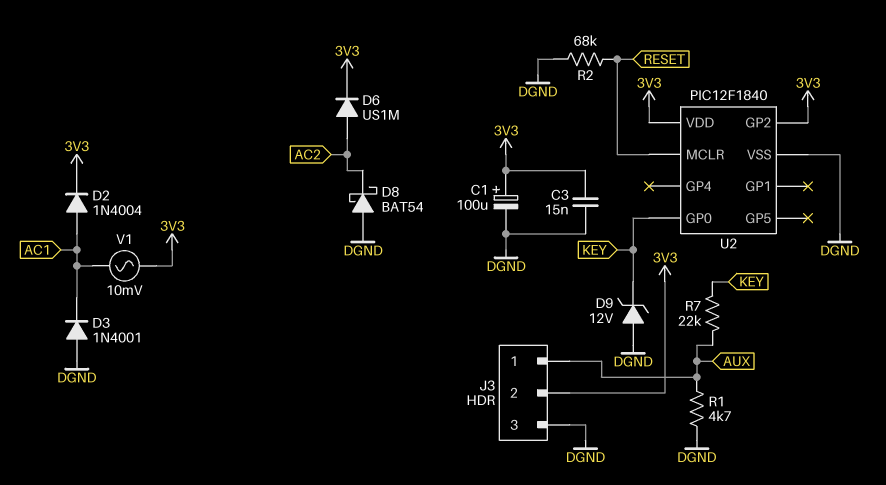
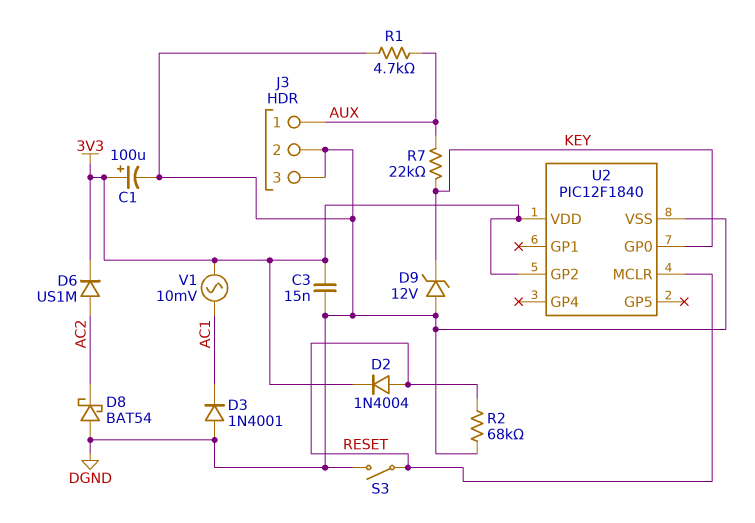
D2: diode 1N4004 (A AC1, K 3V3) -> diode 1N4004 (A RESET, K 3V3)
J3 pin 2: 3V3 -> DGND
S3: none -> switch (DGND, RESET)

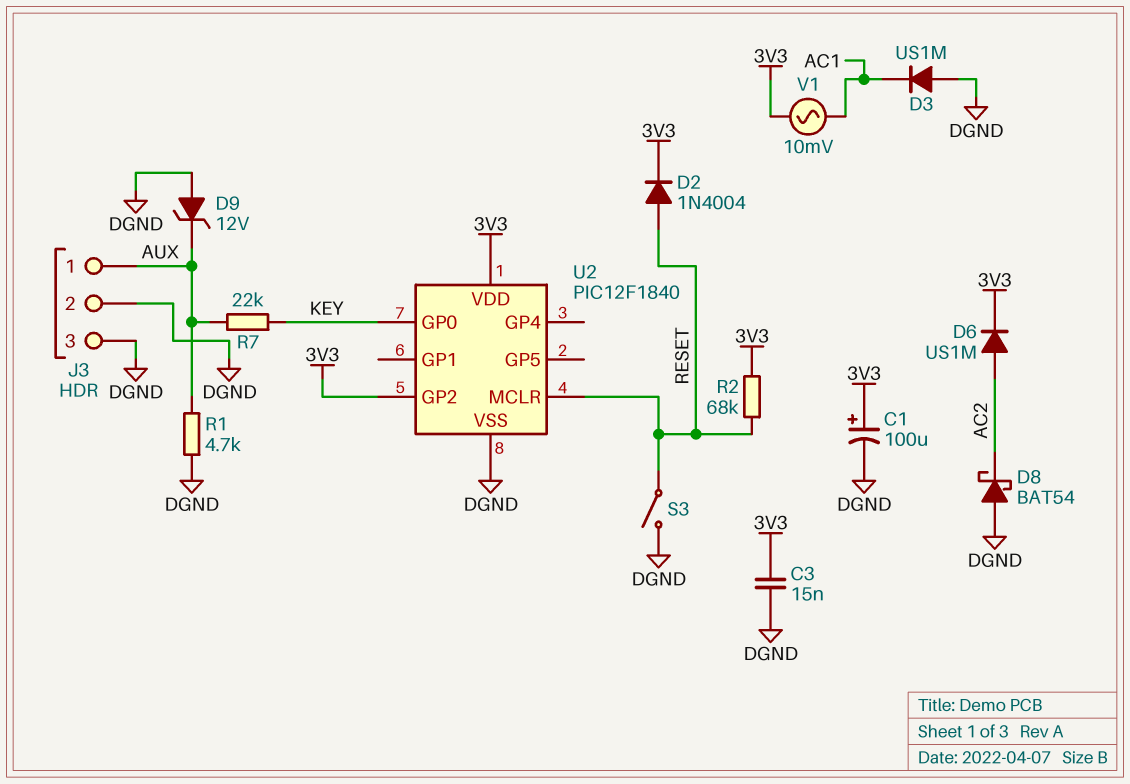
D3: diode 1N4001 (A DGND, K AC1) -> diode US1M (A DGND, K AC1)
D9: zener 12V (A DGND, K KEY) -> zener 12V (A DGND, K AUX)
R2: 68k (DGND, RESET) -> 68k (3V3, RESET)

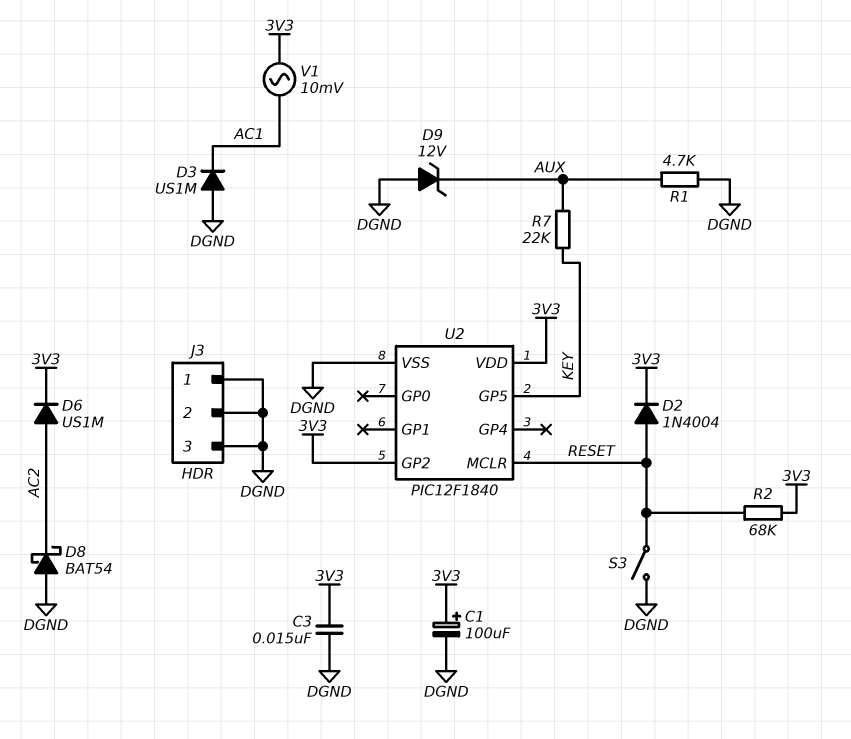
J3 pin 1: AUX -> DGND
U2 pin GP0: KEY -> none
U2 pin GP5: none -> KEY

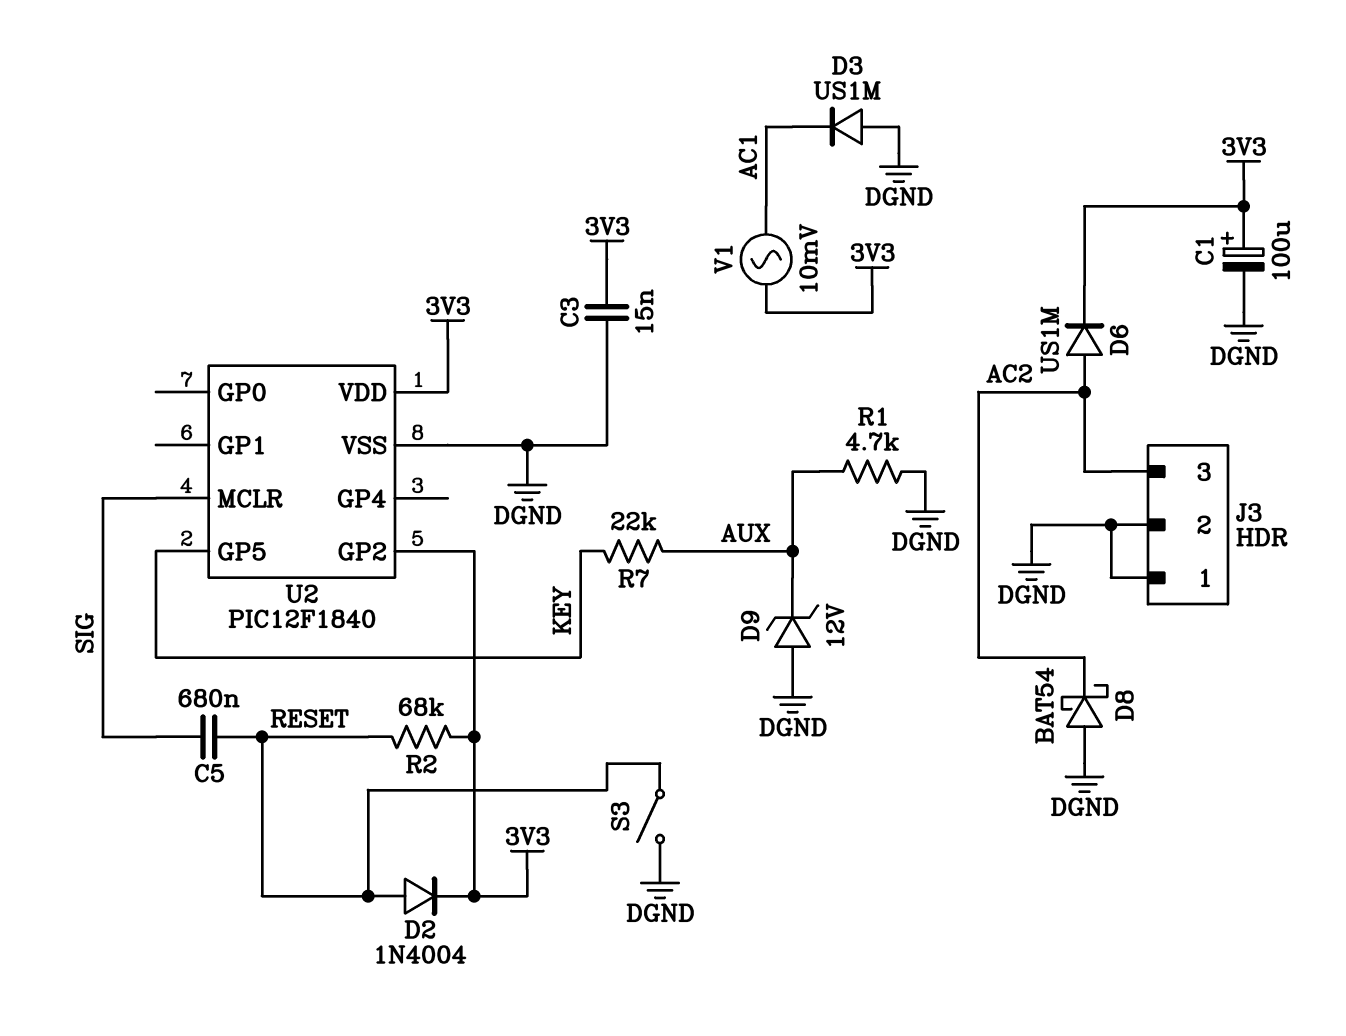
C5: none -> 680nF (RESET, SIG)
J3 pin 3: DGND -> AC2
U2 pin MCLR: RESET -> SIG

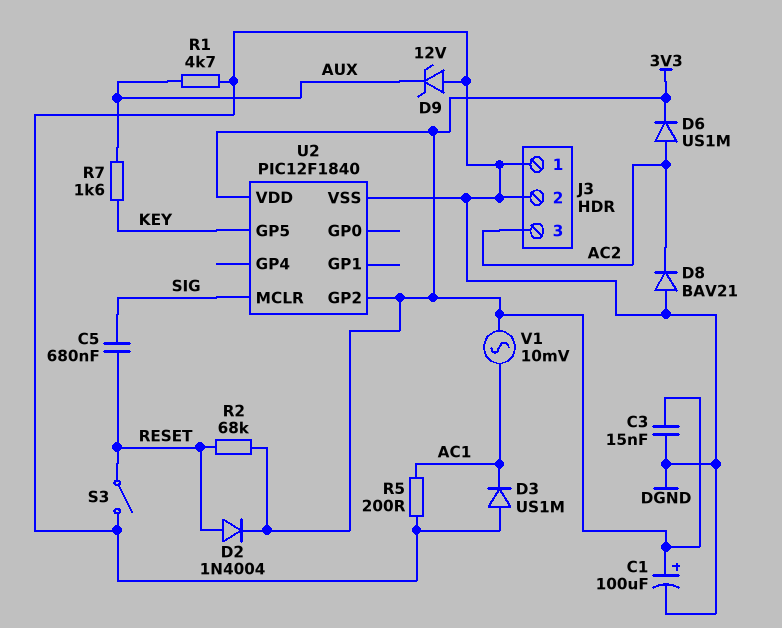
D8: schottky BAT54 (A DGND, K AC2) -> diode BAV21 (A DGND, K AC2)
R5: none -> 200 (AC1, DGND)
R7: 22k (AUX, KEY) -> 1.6k (AUX, KEY)

